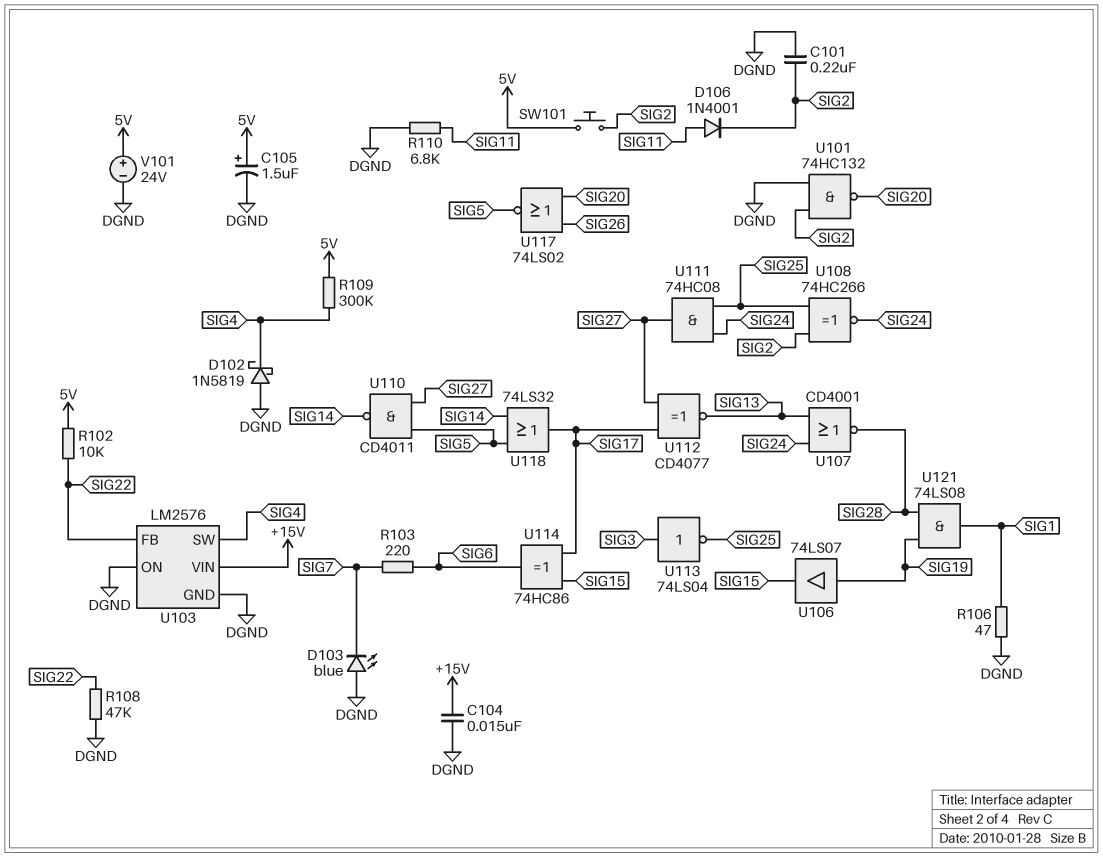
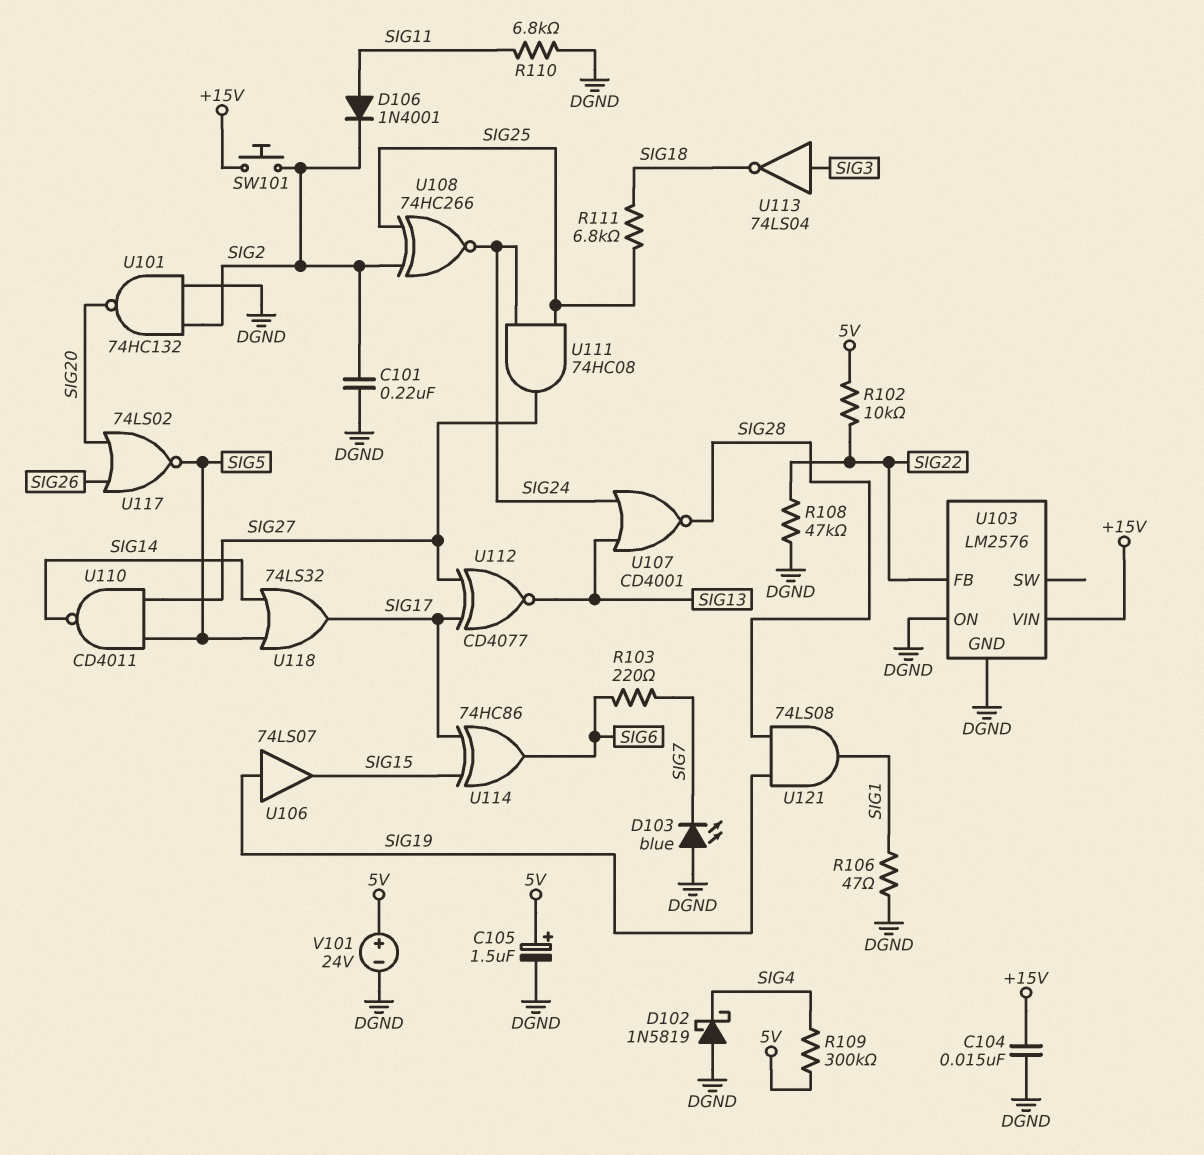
R111: none -> 6.8k (SIG18, SIG25)
SW101: button (5V, SIG2) -> button (+15V, SIG2)
U103 pin SW: SIG4 -> none
U113: NOT 74LS04 (in SIG3, out SIG25) -> NOT 74LS04 (in SIG3, out SIG18)

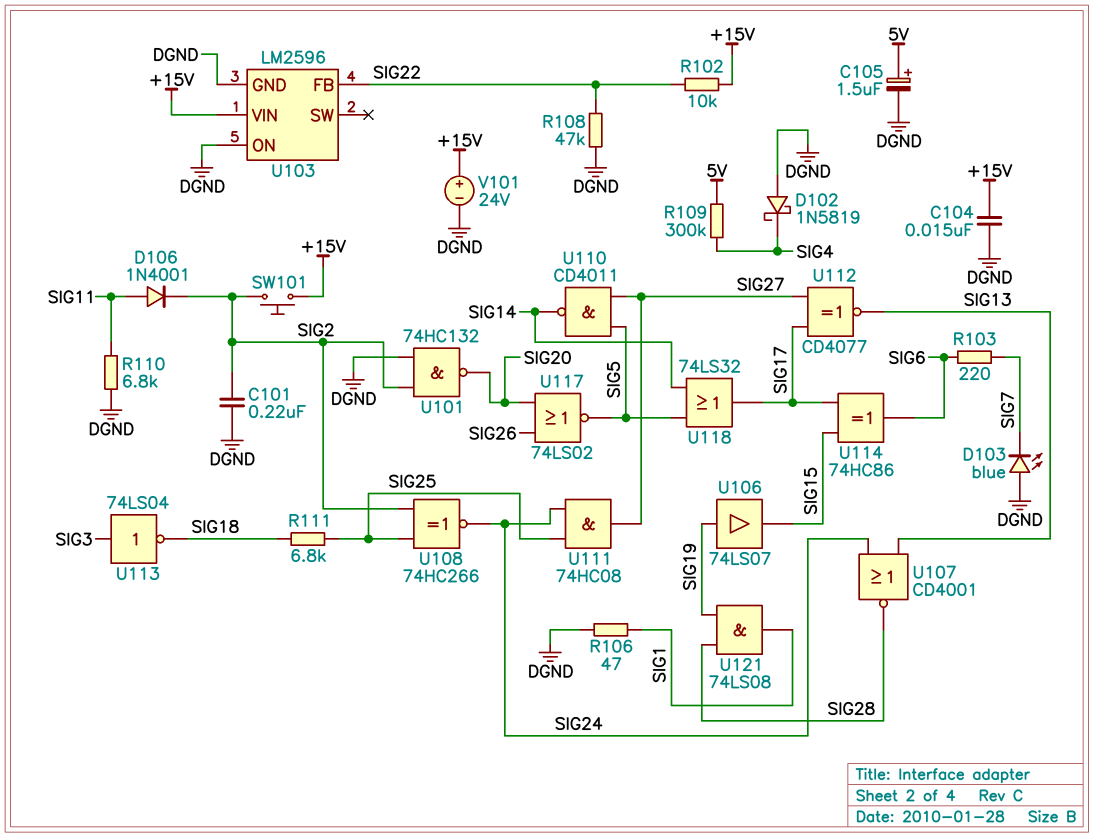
R102: 10k (5V, SIG22) -> 10k (+15V, SIG22)
U103: LM2576 -> LM2596
V101: 24V (plus 5V, minus DGND) -> 24V (plus +15V, minus DGND)

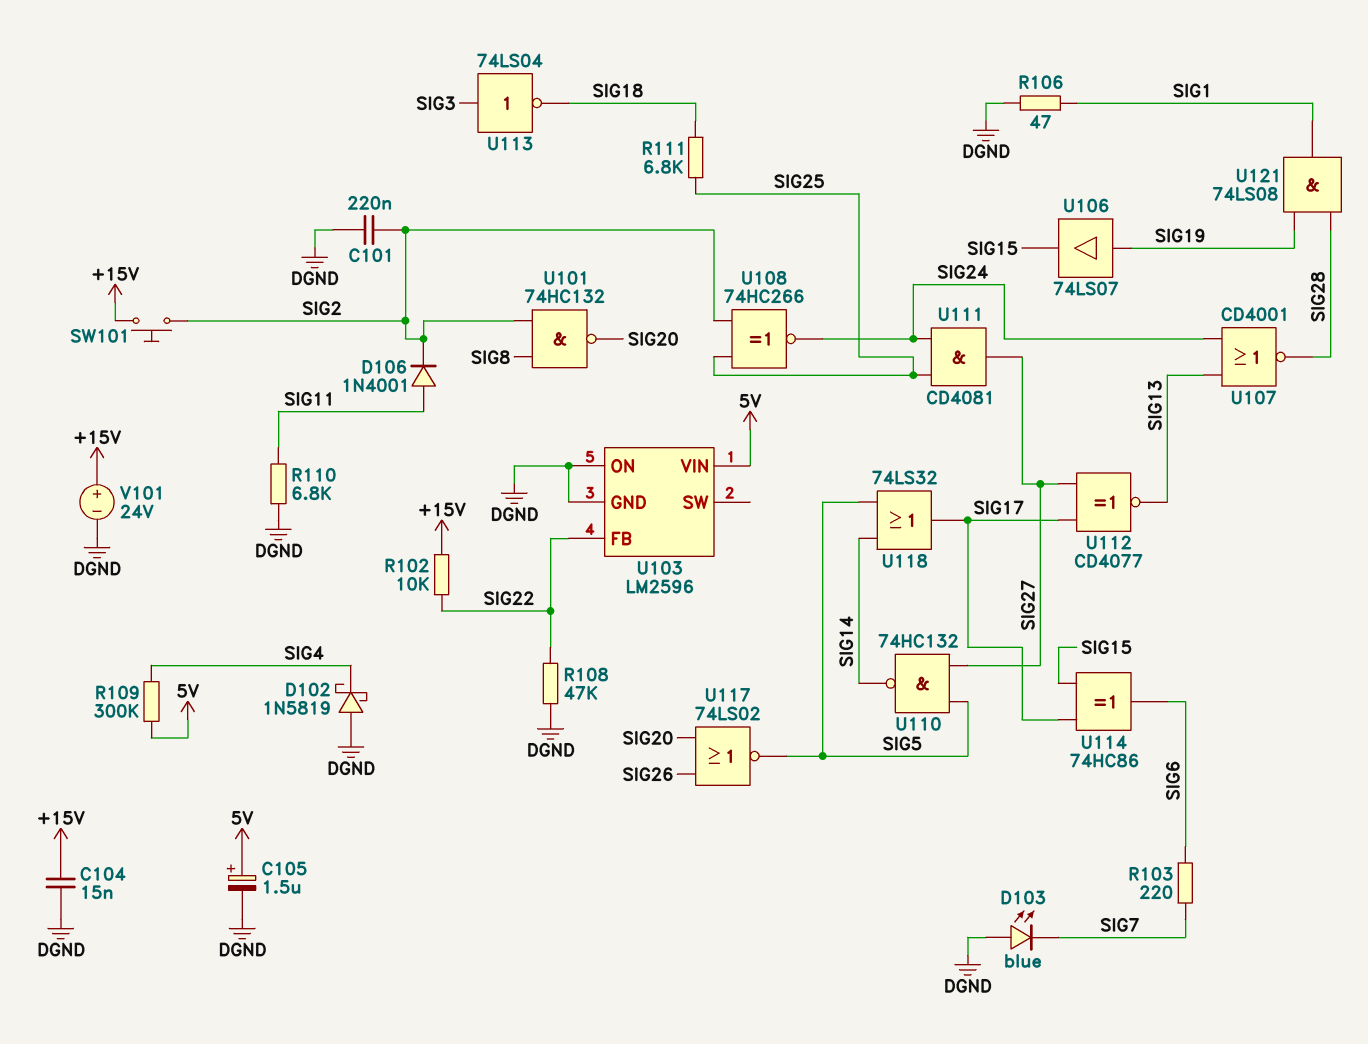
U101: NAND 74HC132 (in DGND, in SIG2, out SIG20) -> NAND 74HC132 (in SIG2, in SIG8, out SIG20)
U103 pin VIN: +15V -> 5V
U110: NAND CD4011 (in SIG5, in SIG27, out SIG14) -> NAND 74HC132 (in SIG5, in SIG27, out SIG14)
U111: AND 74HC08 (in SIG24, in SIG25, out SIG27) -> AND CD4081 (in SIG24, in SIG25, out SIG27)

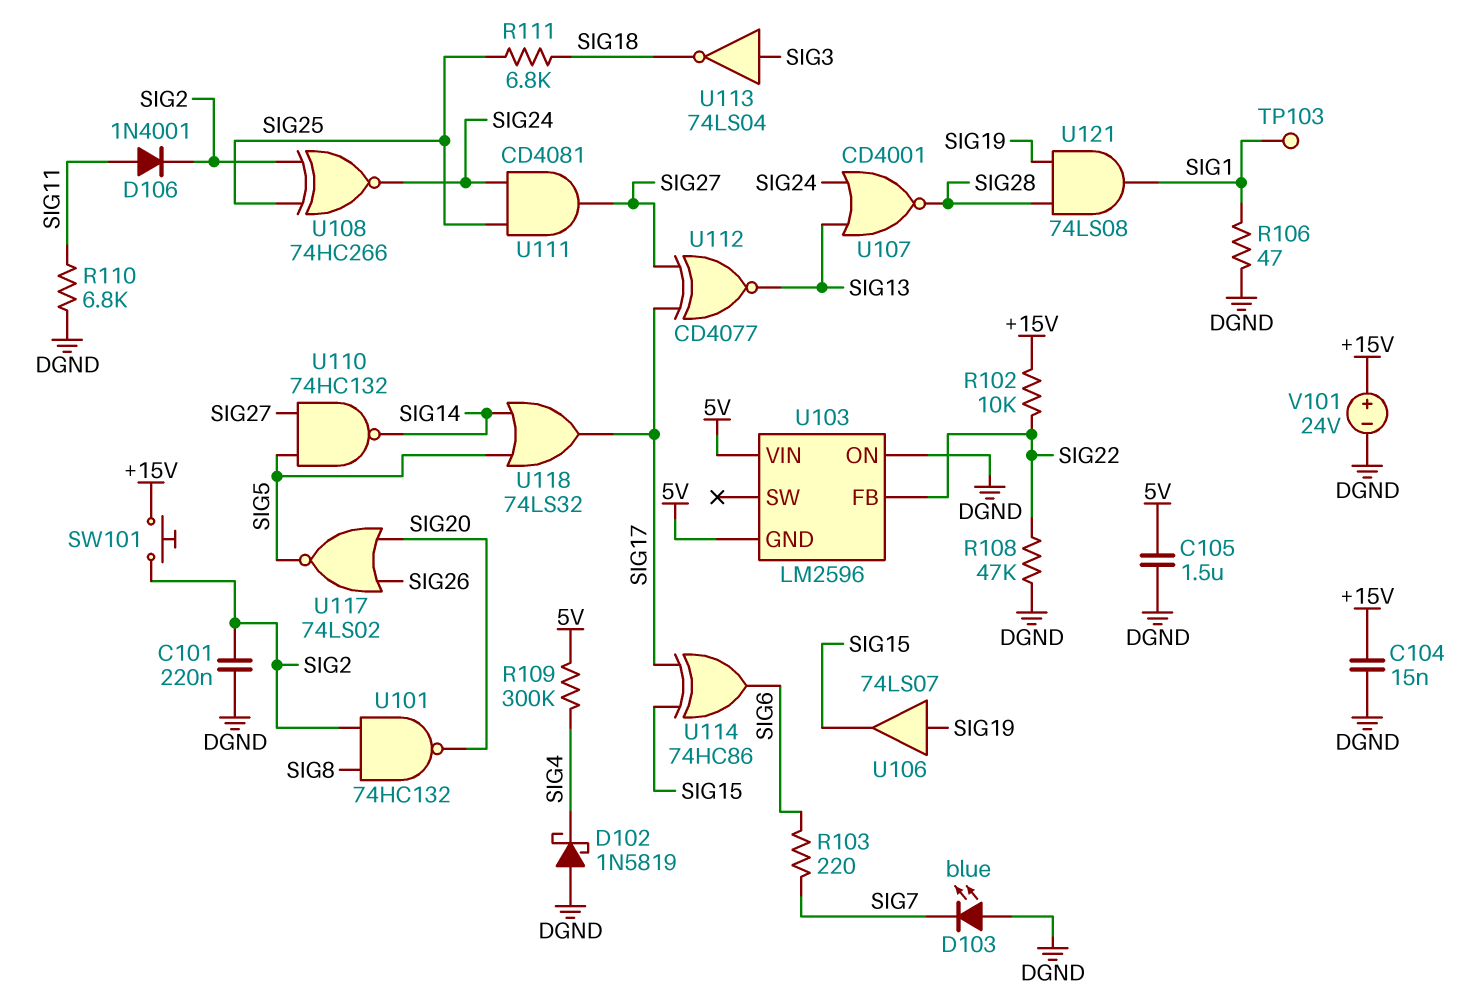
C105: 1.5uF (plus 5V, minus DGND) -> 1.5uF (5V, DGND)
TP103: none -> test point (SIG1)
U103 pin GND: DGND -> 5V

